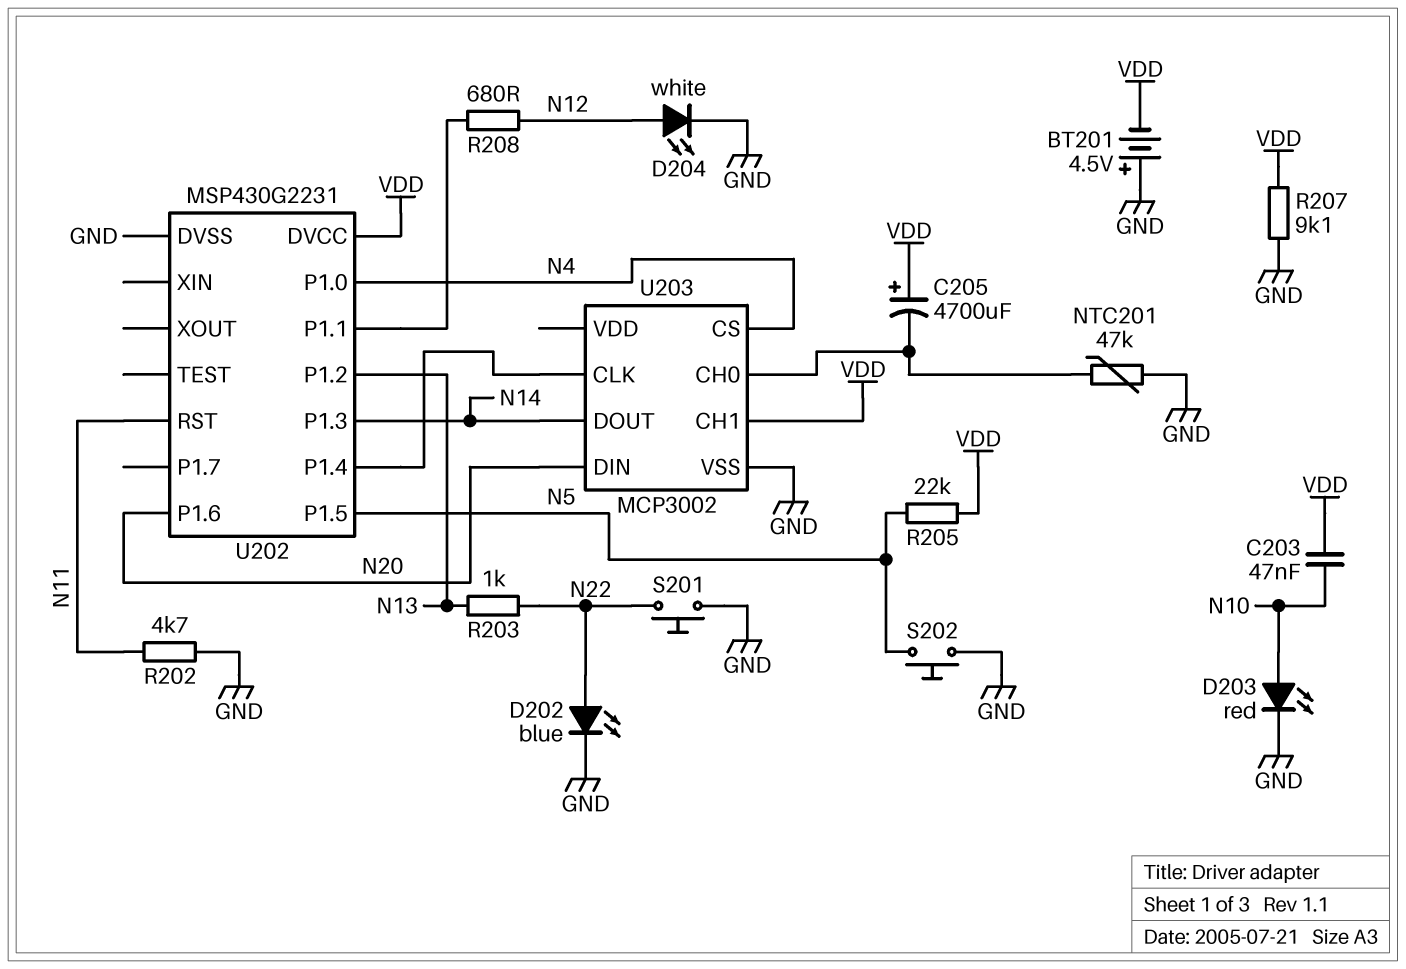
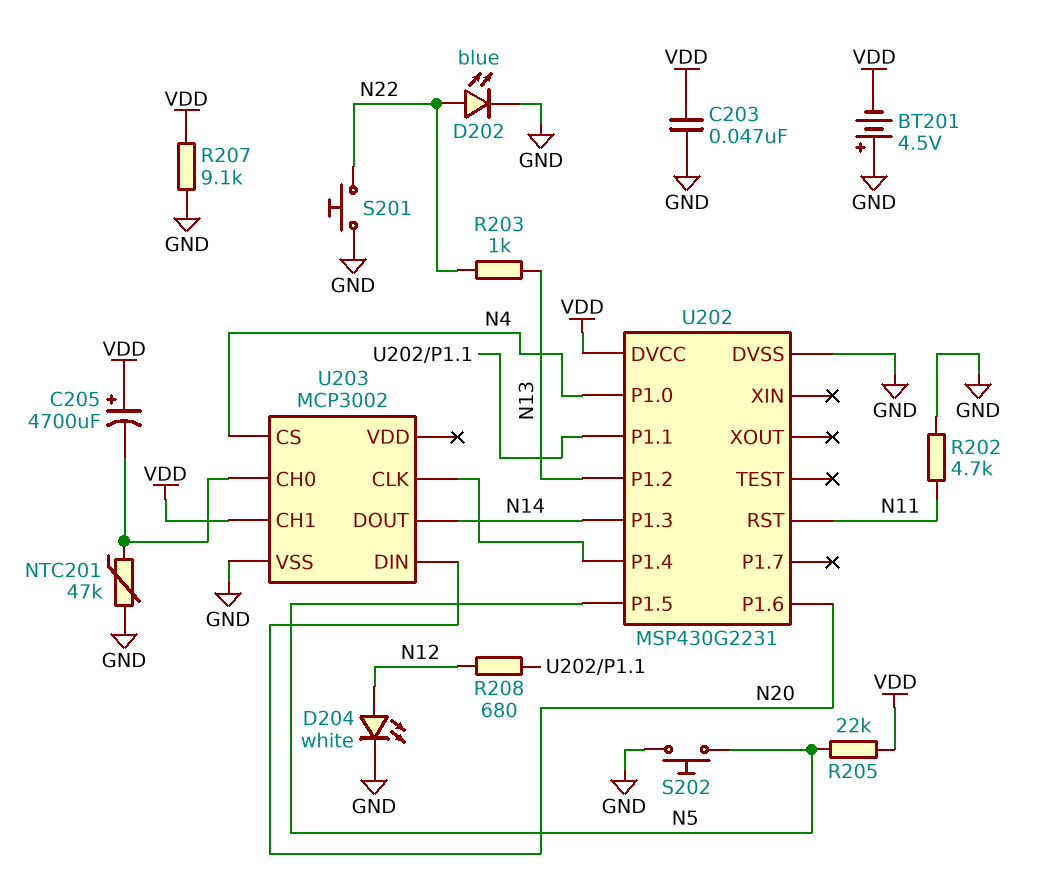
C203: 47nF (N10, VDD) -> 47nF (GND, VDD)
D203: LED red (A N10, K GND) -> none

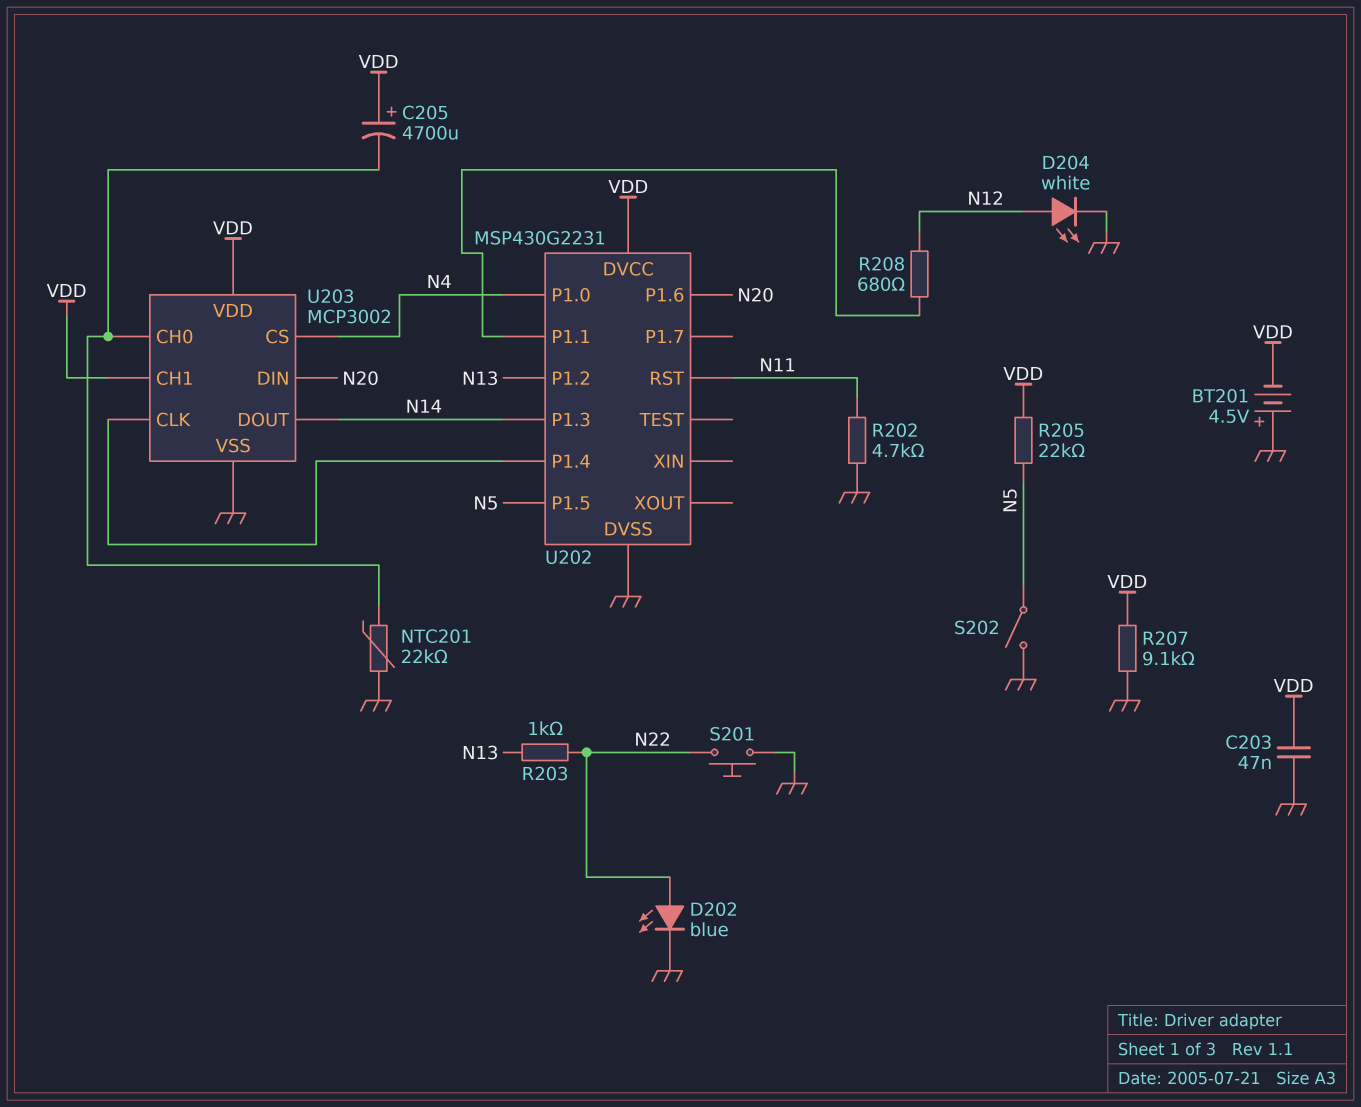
NTC201: 47k (GND, U203/CH0) -> 22k (GND, U203/CH0)
S202: button (GND, N5) -> switch (GND, N5)
U203 pin VDD: none -> VDD

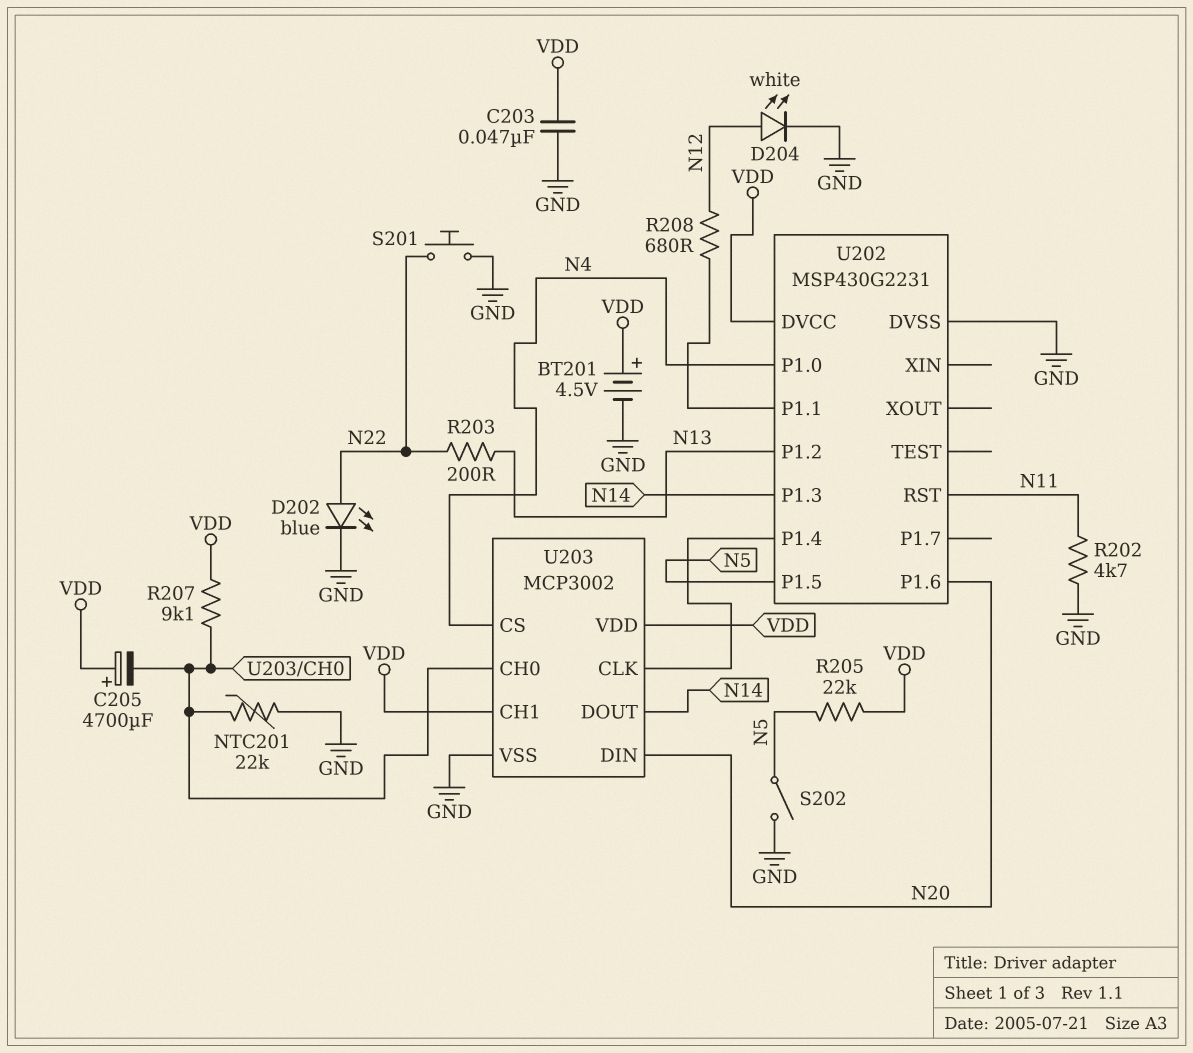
BT201: 4.5V (plus GND, minus VDD) -> 4.5V (plus VDD, minus GND)
R203: 1k (N13, N22) -> 200 (N13, N22)
R207: 9.1k (GND, VDD) -> 9.1k (U203/CH0, VDD)

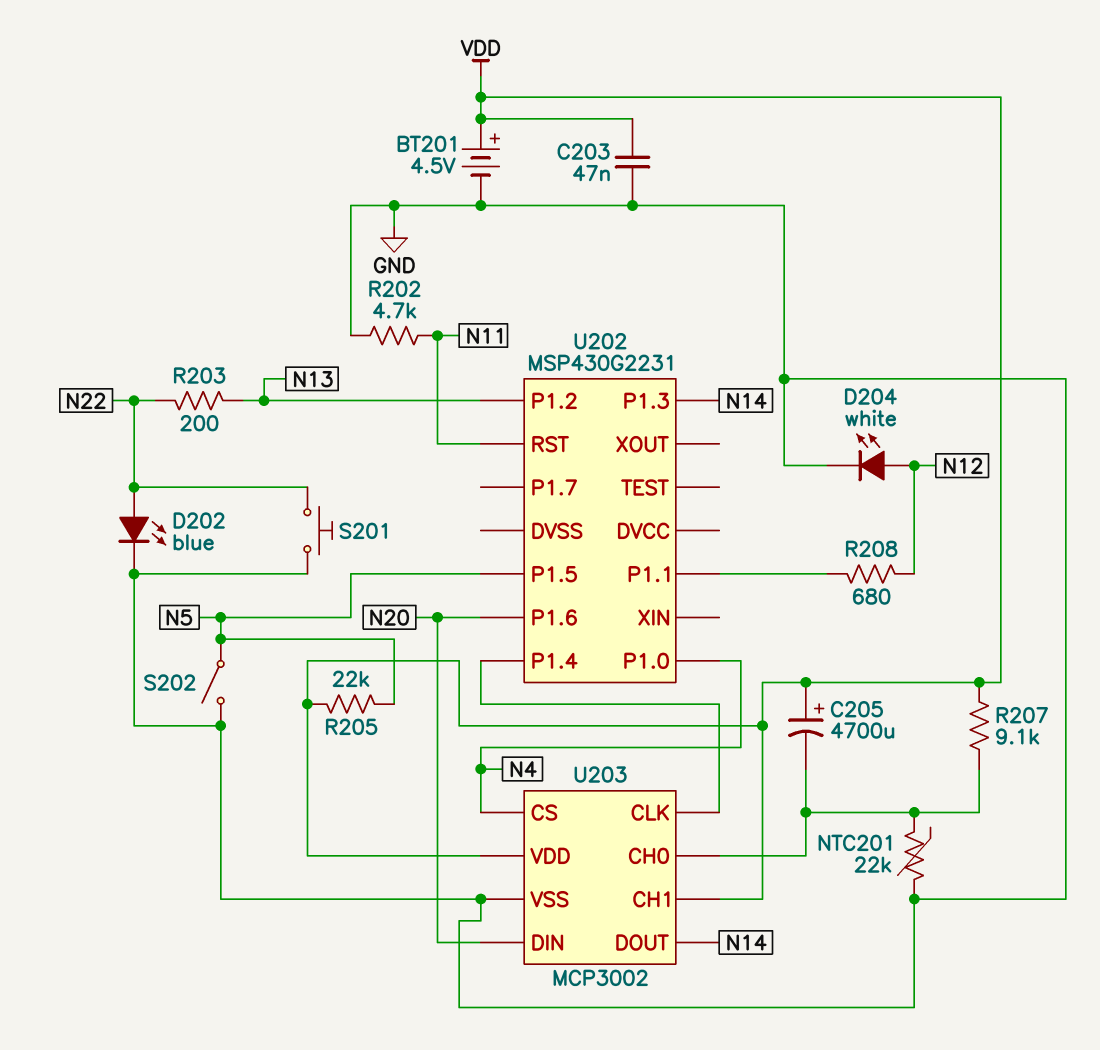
U202 pin DVCC: VDD -> none
U202 pin DVSS: GND -> none

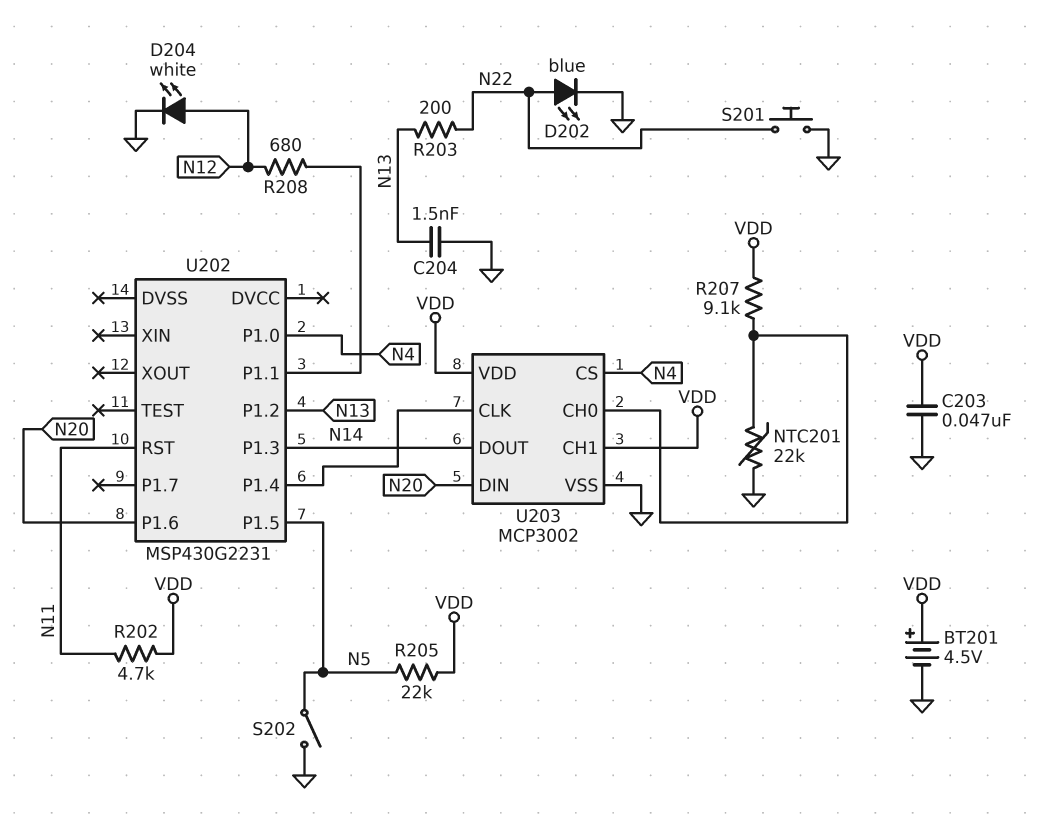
C204: none -> 1.5nF (GND, N13)
C205: 4700uF (plus VDD, minus U203/CH0) -> none
R202: 4.7k (GND, N11) -> 4.7k (N11, VDD)

